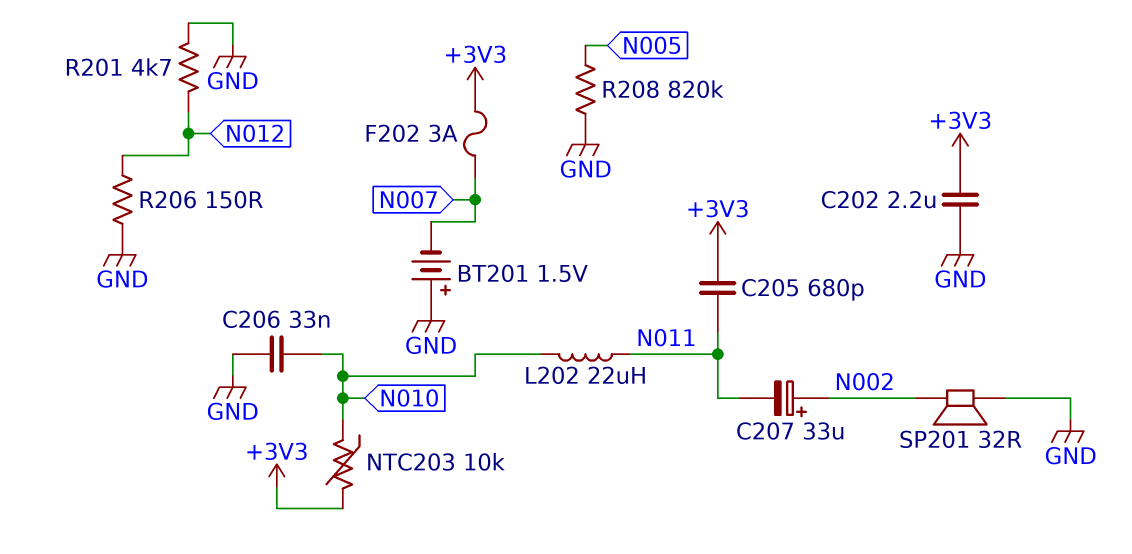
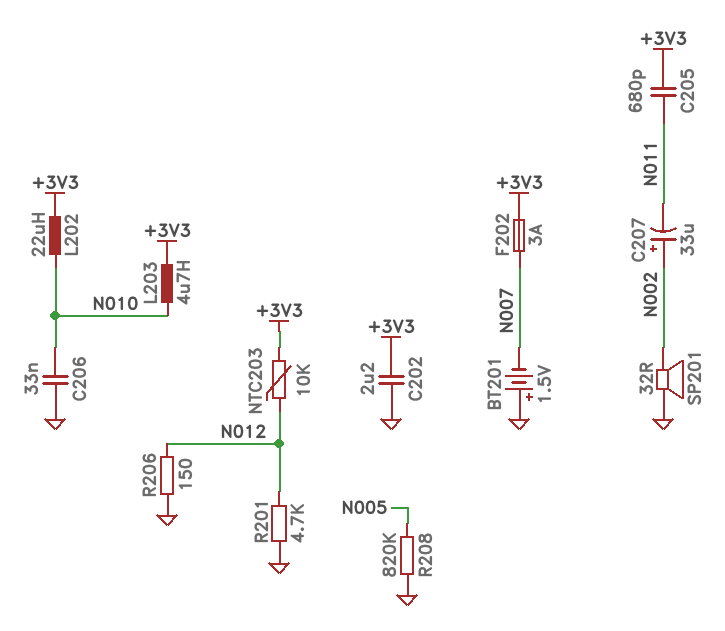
L202: 22uH (N010, N011) -> 22uH (+3V3, N010)
L203: none -> 4.7uH (+3V3, N010)
NTC203: 10k (+3V3, N010) -> 10k (+3V3, N012)

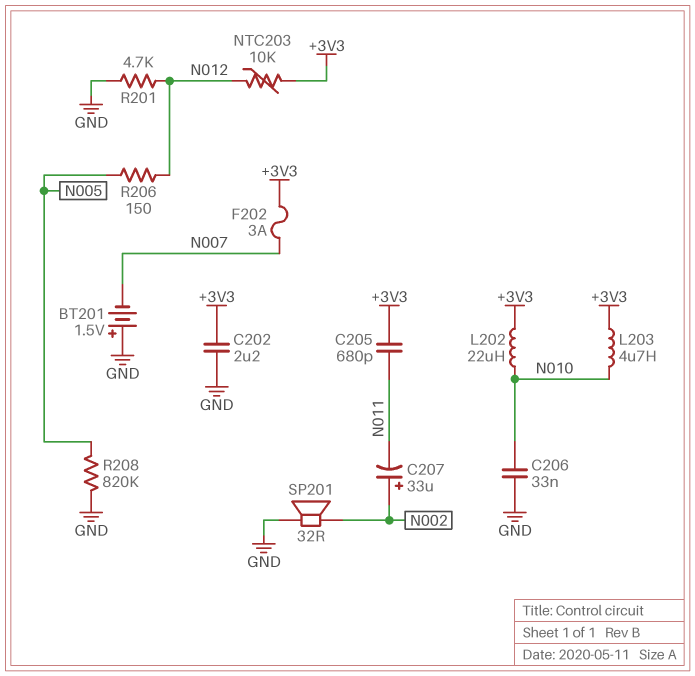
R206: 150 (GND, N012) -> 150 (N005, N012)

